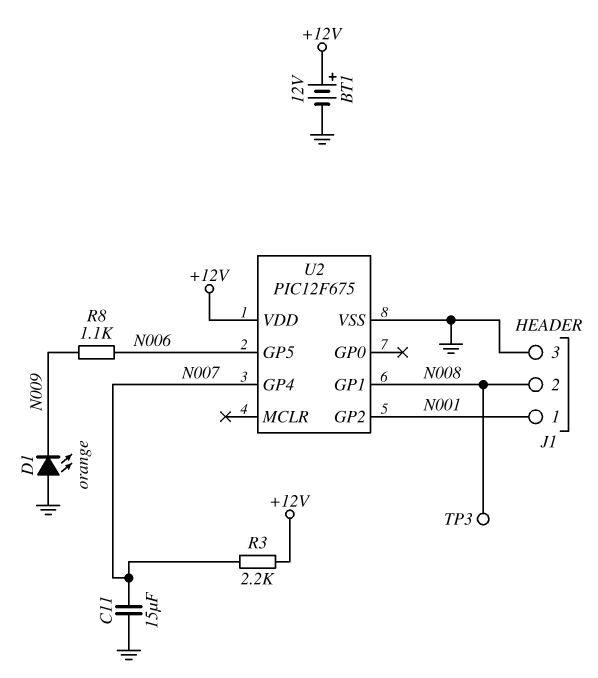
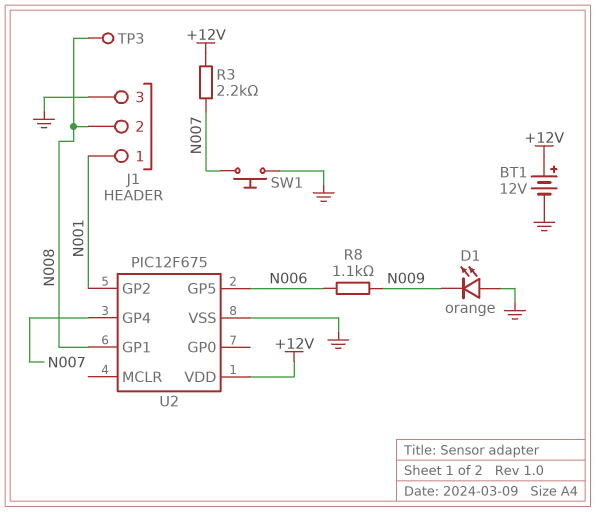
C11: 15uF (GND, N007) -> none
SW1: none -> button (GND, N007)

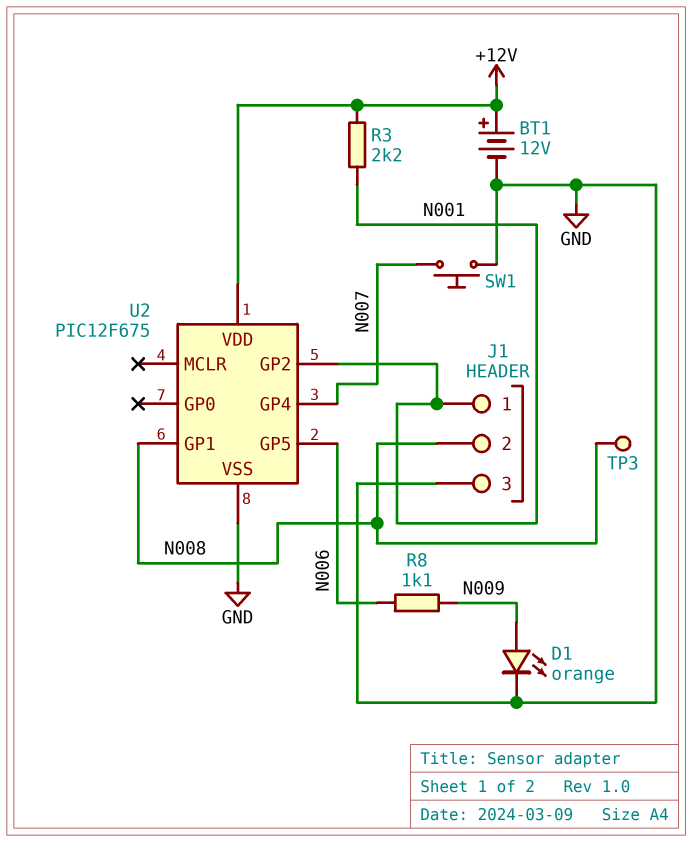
D1: LED orange (A GND, K N009) -> LED orange (A N009, K GND)
R3: 2.2k (+12V, N007) -> 2.2k (+12V, N001)

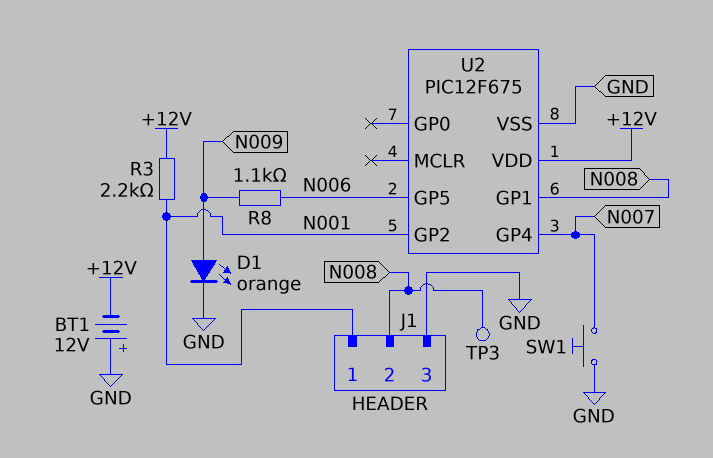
BT1: 12V (plus +12V, minus GND) -> 12V (plus GND, minus +12V)

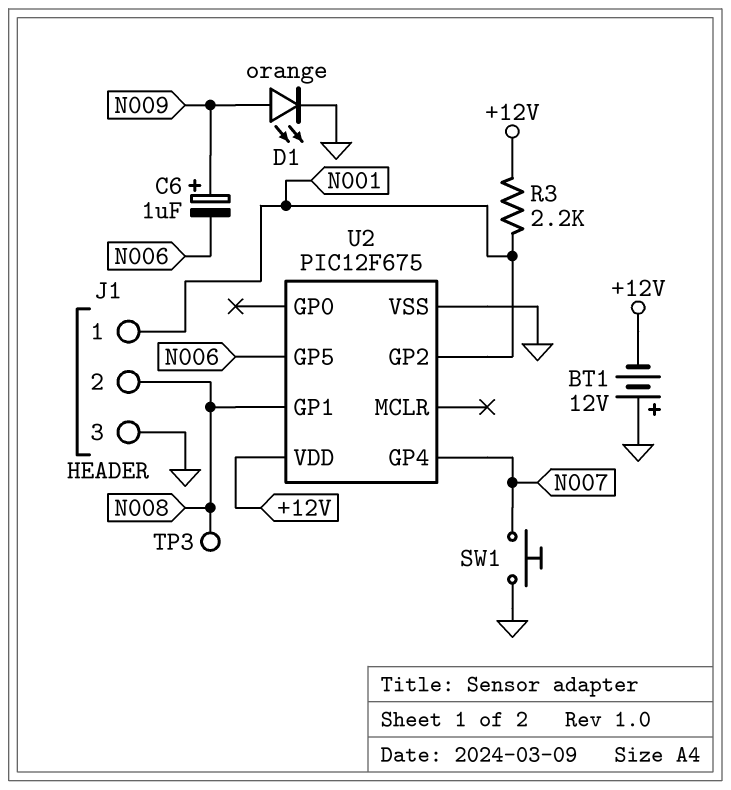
C6: none -> 1uF (plus N009, minus N006)
R8: 1.1k (N006, N009) -> none

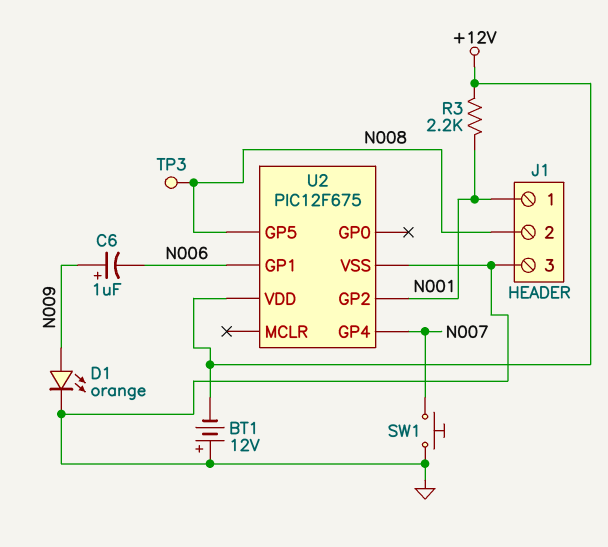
U2 pin GP1: N008 -> N006
U2 pin GP5: N006 -> N008

